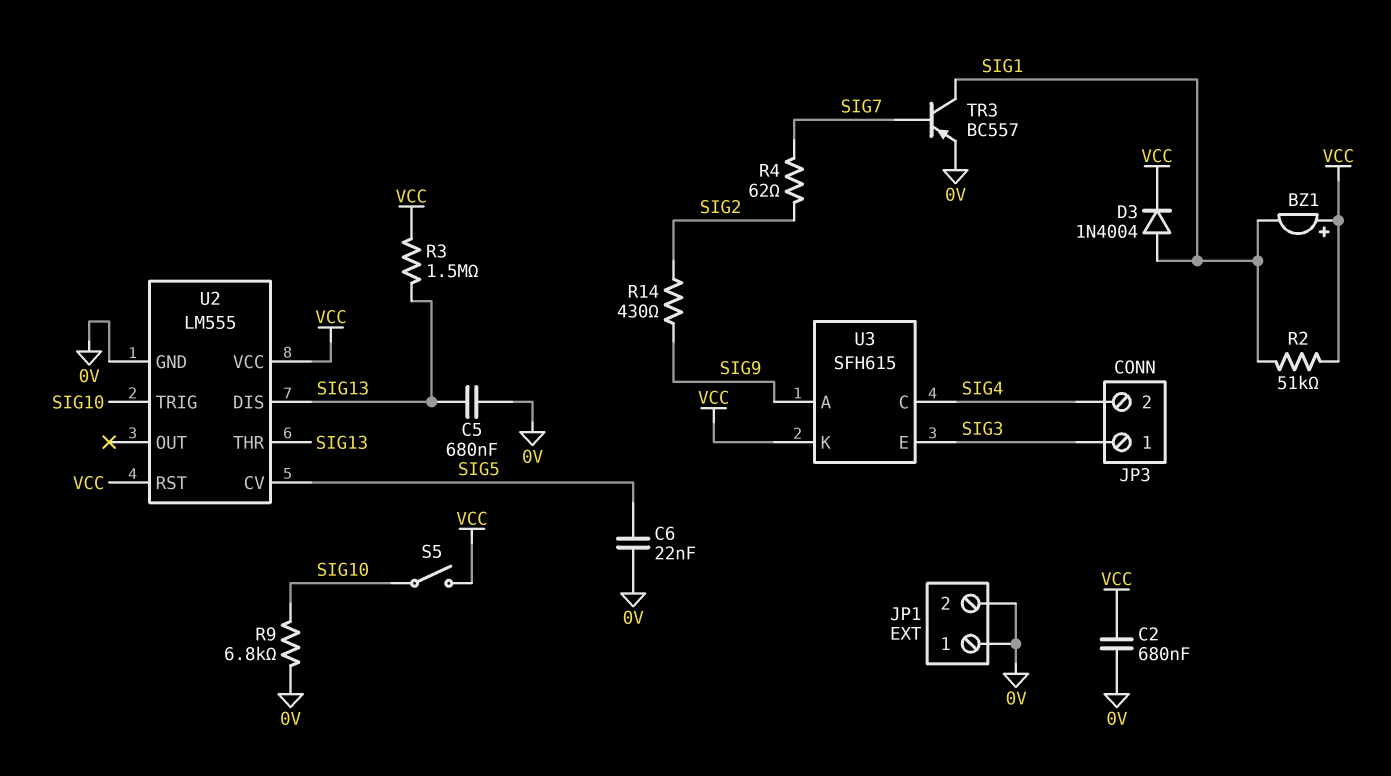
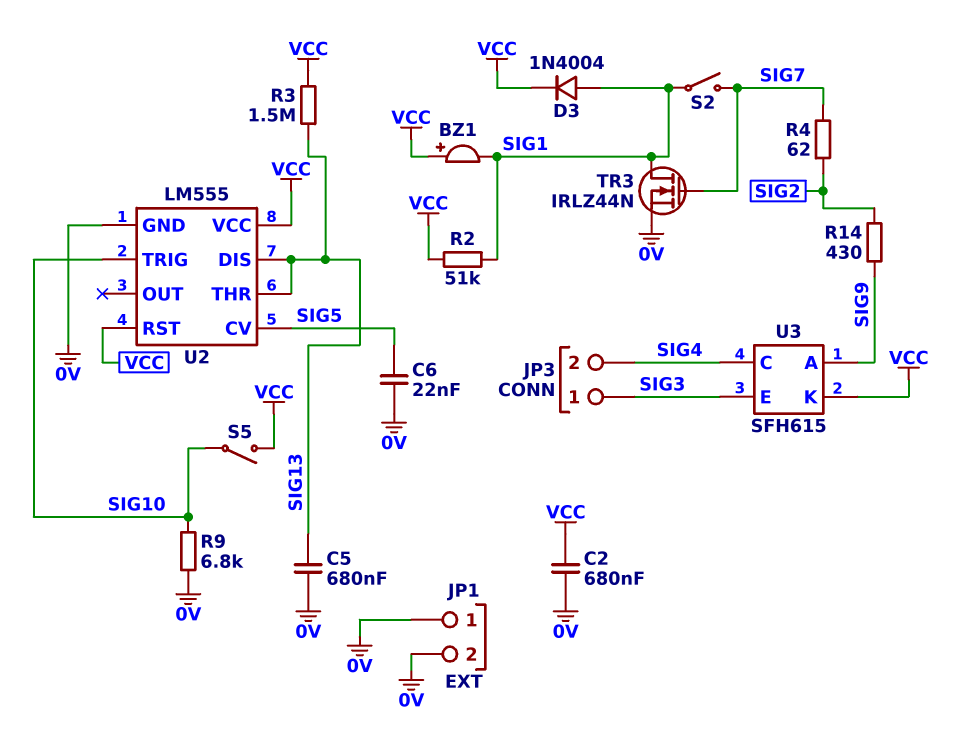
S2: none -> switch (SIG1, SIG7)
TR3: PNP BC557 (B SIG7, C SIG1, E 0V) -> NMOS IRLZ44N (G SIG7, D SIG1, S 0V)

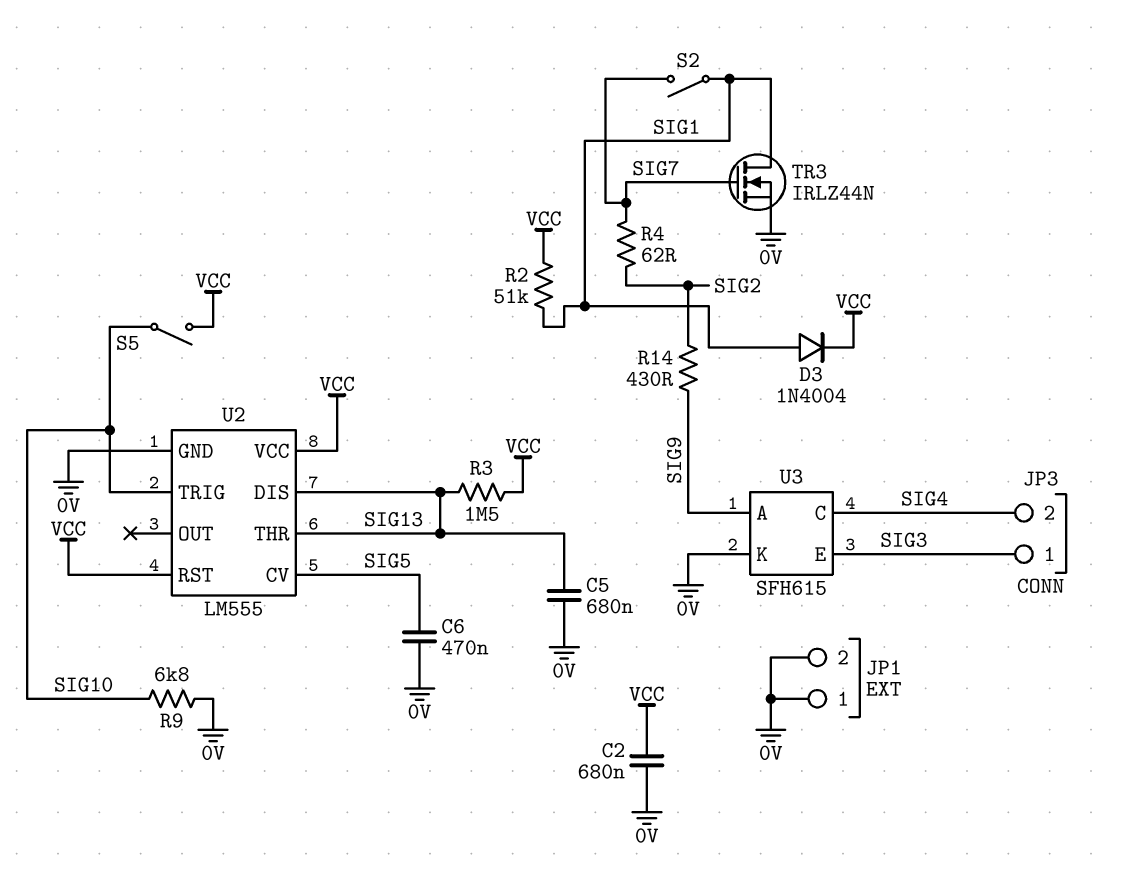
BZ1: buzzer (plus VCC, minus SIG1) -> none
C6: 22nF (0V, SIG5) -> 470nF (0V, SIG5)
U3 pin K: VCC -> 0V

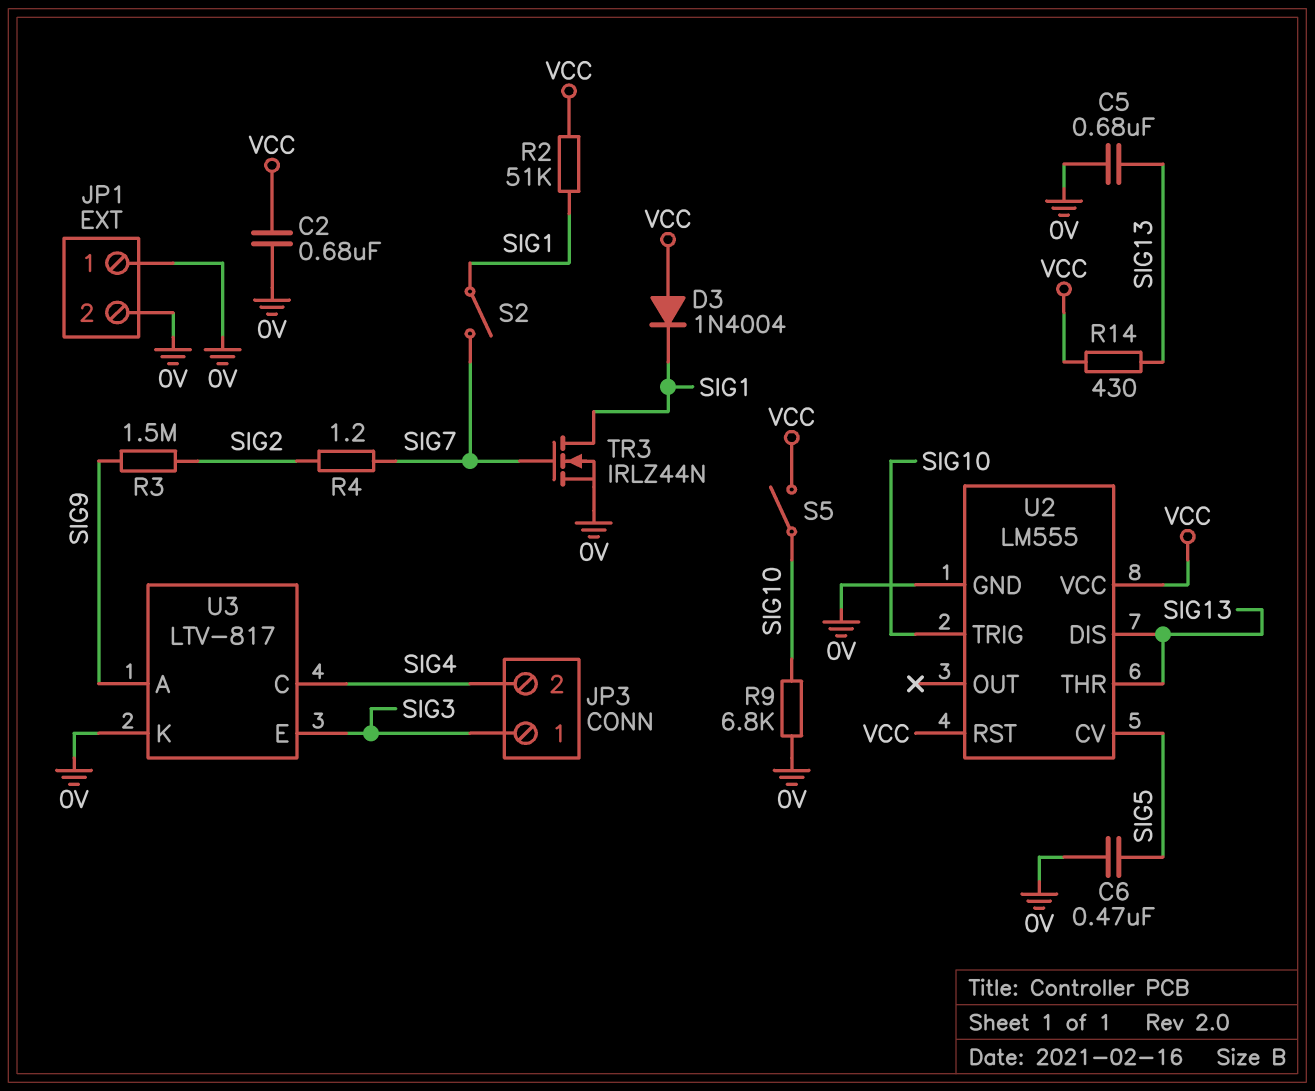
D3: diode 1N4004 (A SIG1, K VCC) -> diode 1N4004 (A VCC, K SIG1)
R3: 1.5M (SIG13, VCC) -> 1.5M (SIG2, SIG9)
R4: 62 (SIG2, SIG7) -> 1.2 (SIG2, SIG7)
R14: 430 (SIG2, SIG9) -> 430 (SIG13, VCC)
U3: SFH615 -> LTV-817

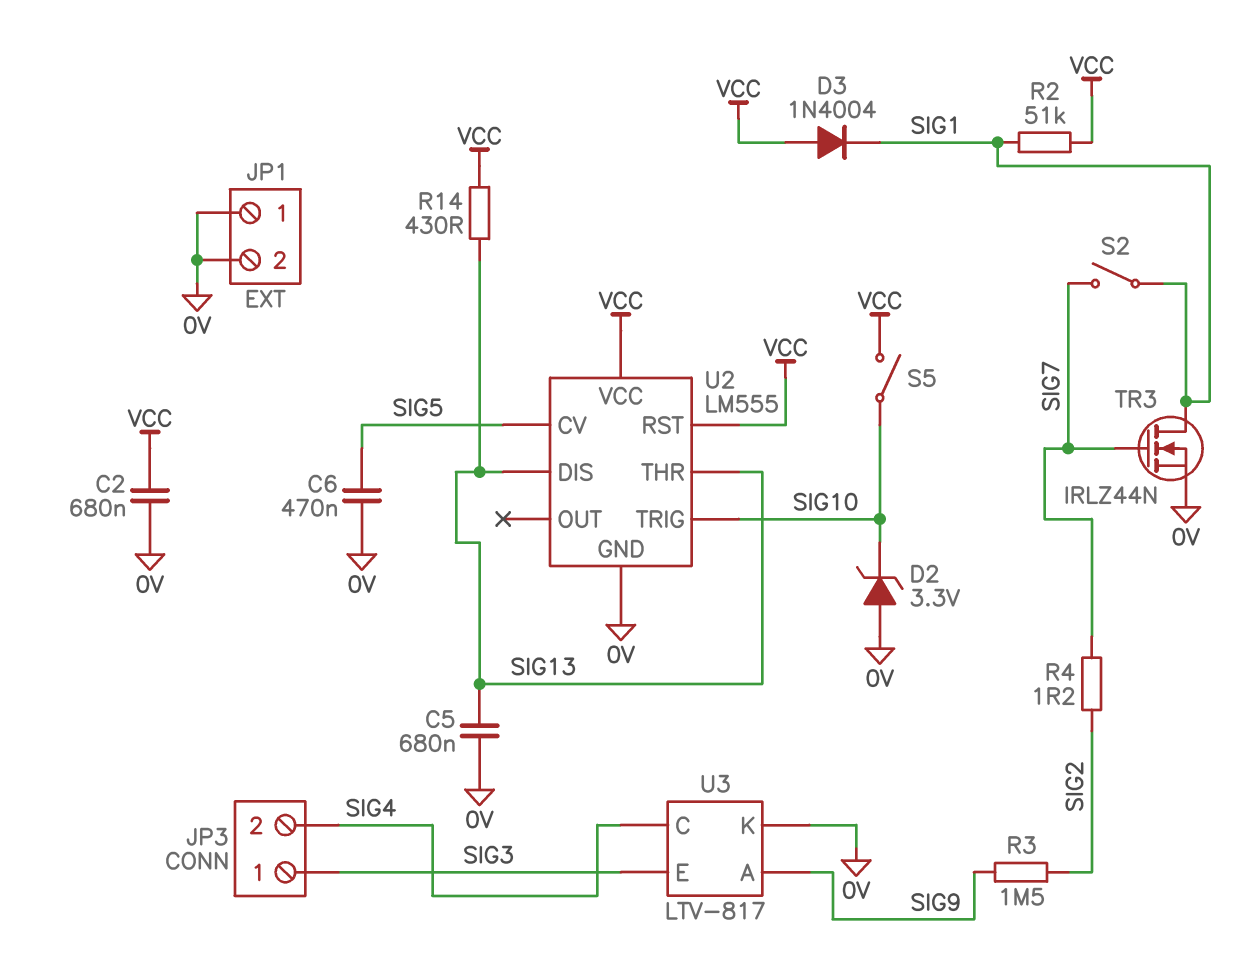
D2: none -> zener 3.3V (A 0V, K SIG10)
R9: 6.8k (0V, SIG10) -> none

